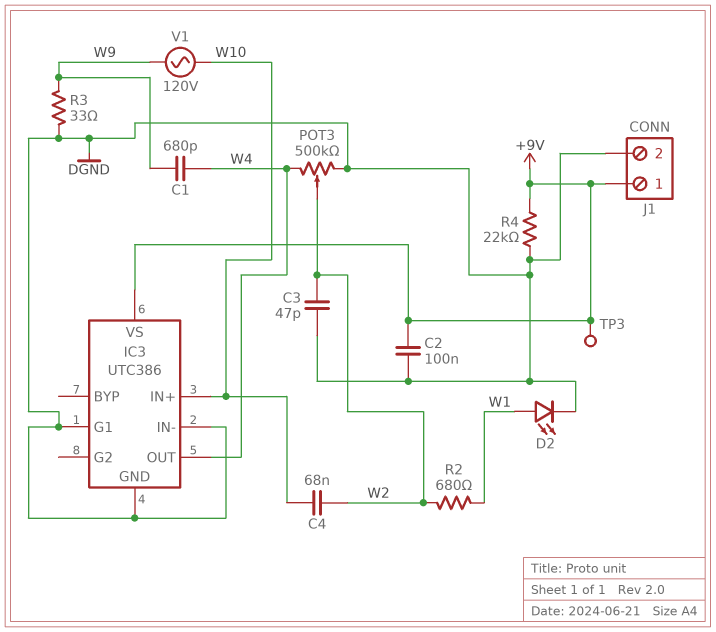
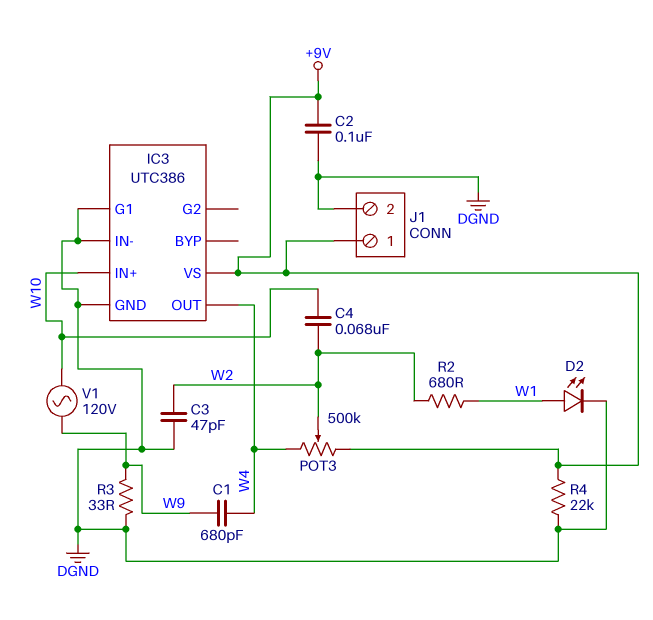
POT3: 500k (DGND, W4, wiper W2) -> 500k (+9V, W4, wiper W2)
TP3: test point (+9V) -> none

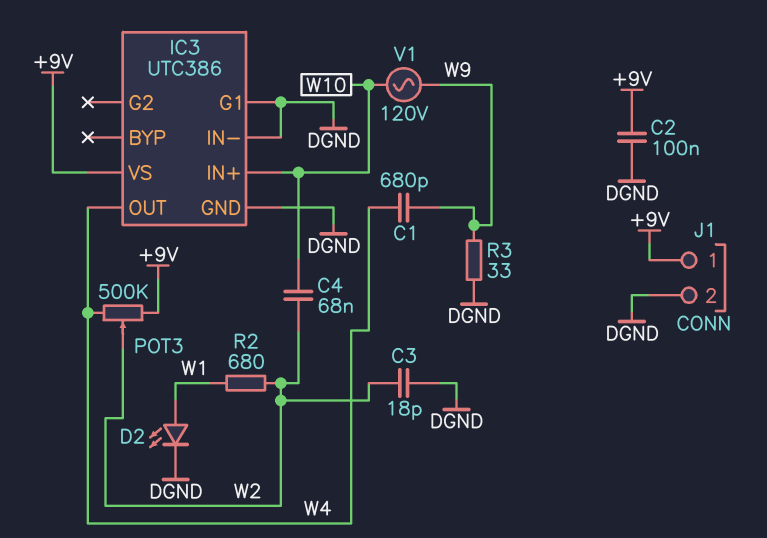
C3: 47pF (DGND, W2) -> 18pF (DGND, W2)
R4: 22k (+9V, DGND) -> none

